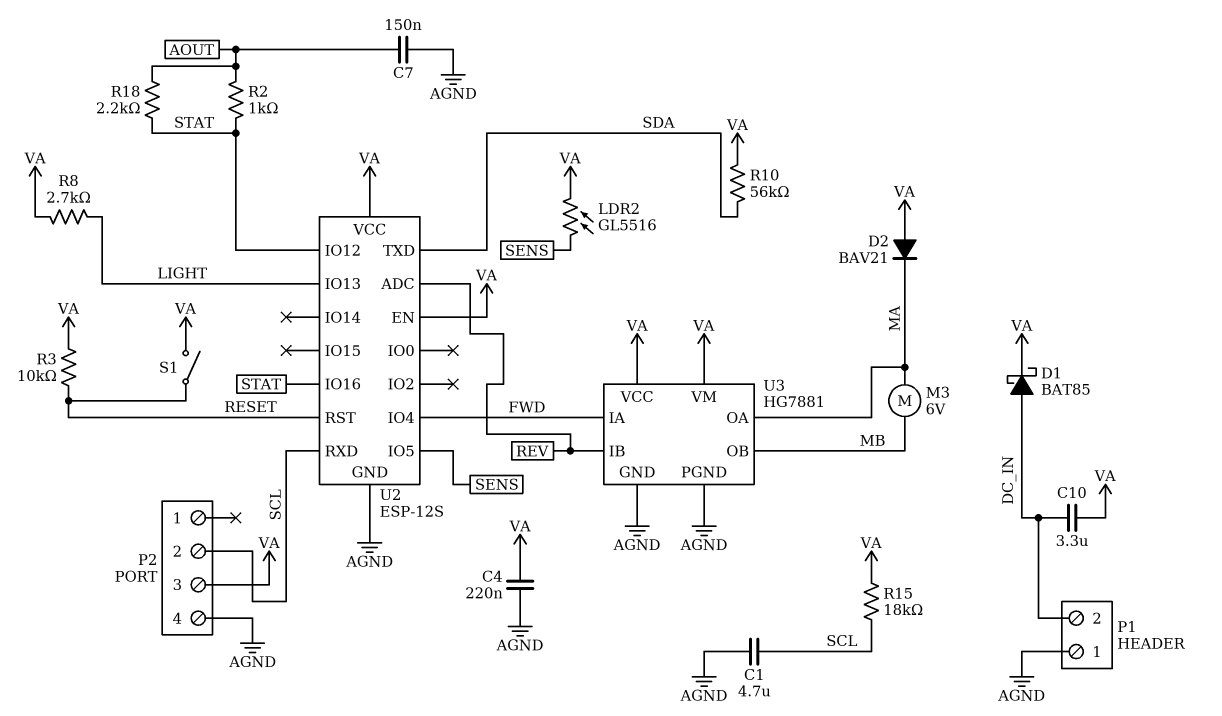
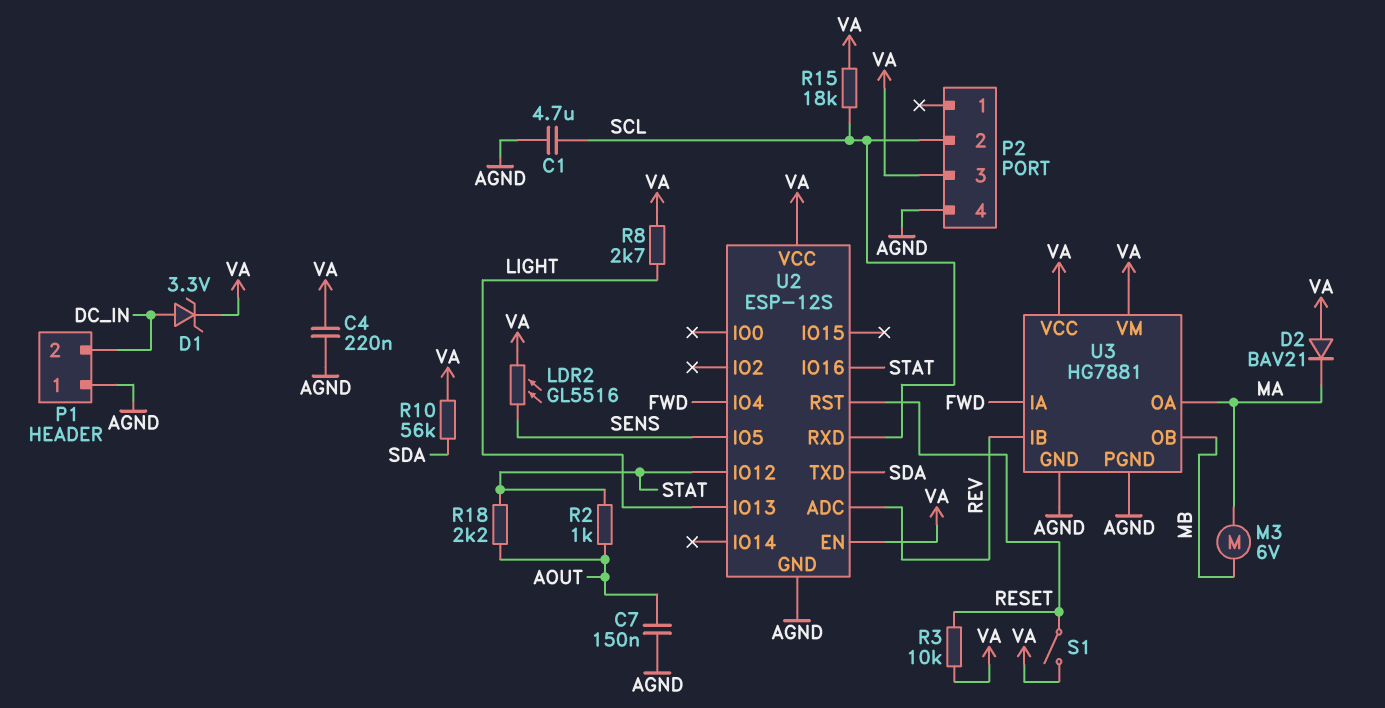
C10: 3.3uF (DC_IN, VA) -> none
D1: schottky BAT85 (A DC_IN, K VA) -> zener 3.3V (A DC_IN, K VA)

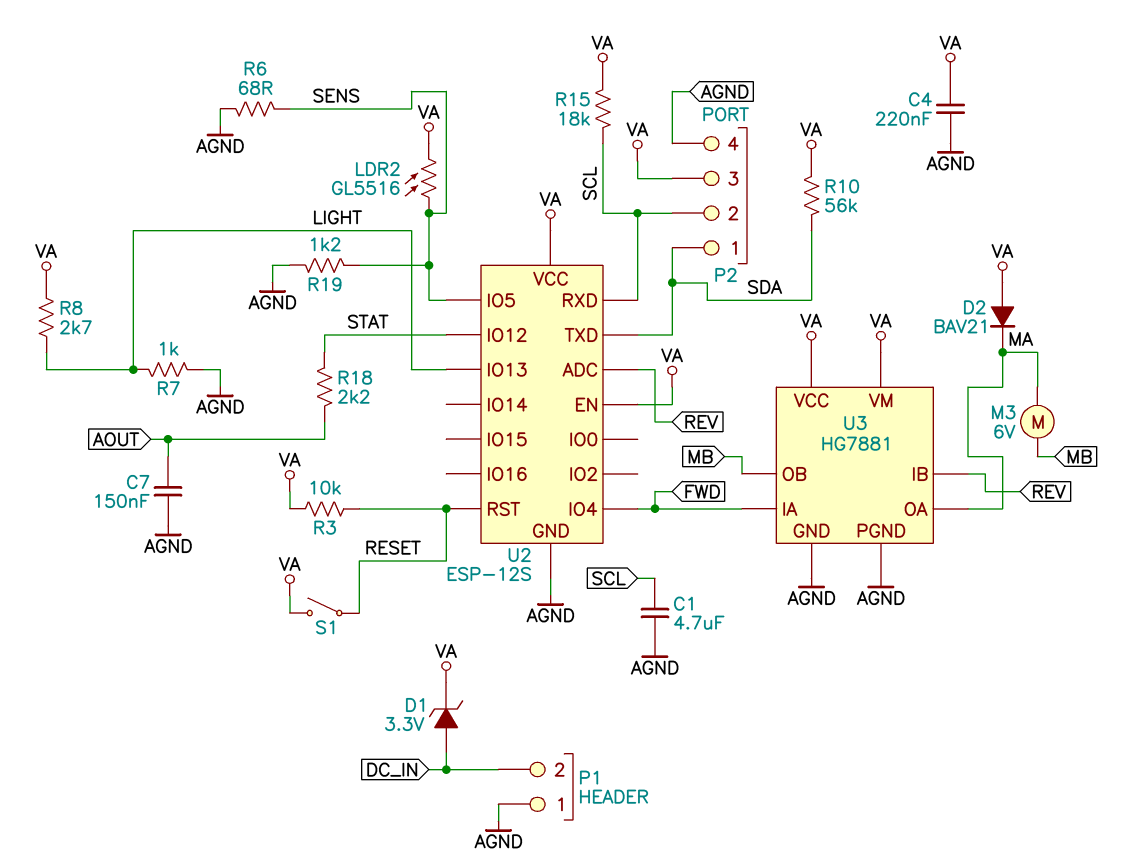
P2 pin 1: none -> SDA
R2: 1k (AOUT, STAT) -> none
R6: none -> 68 (AGND, SENS)
R7: none -> 1k (AGND, LIGHT)
R19: none -> 1.2k (AGND, SENS)
U2 pin IO16: STAT -> none

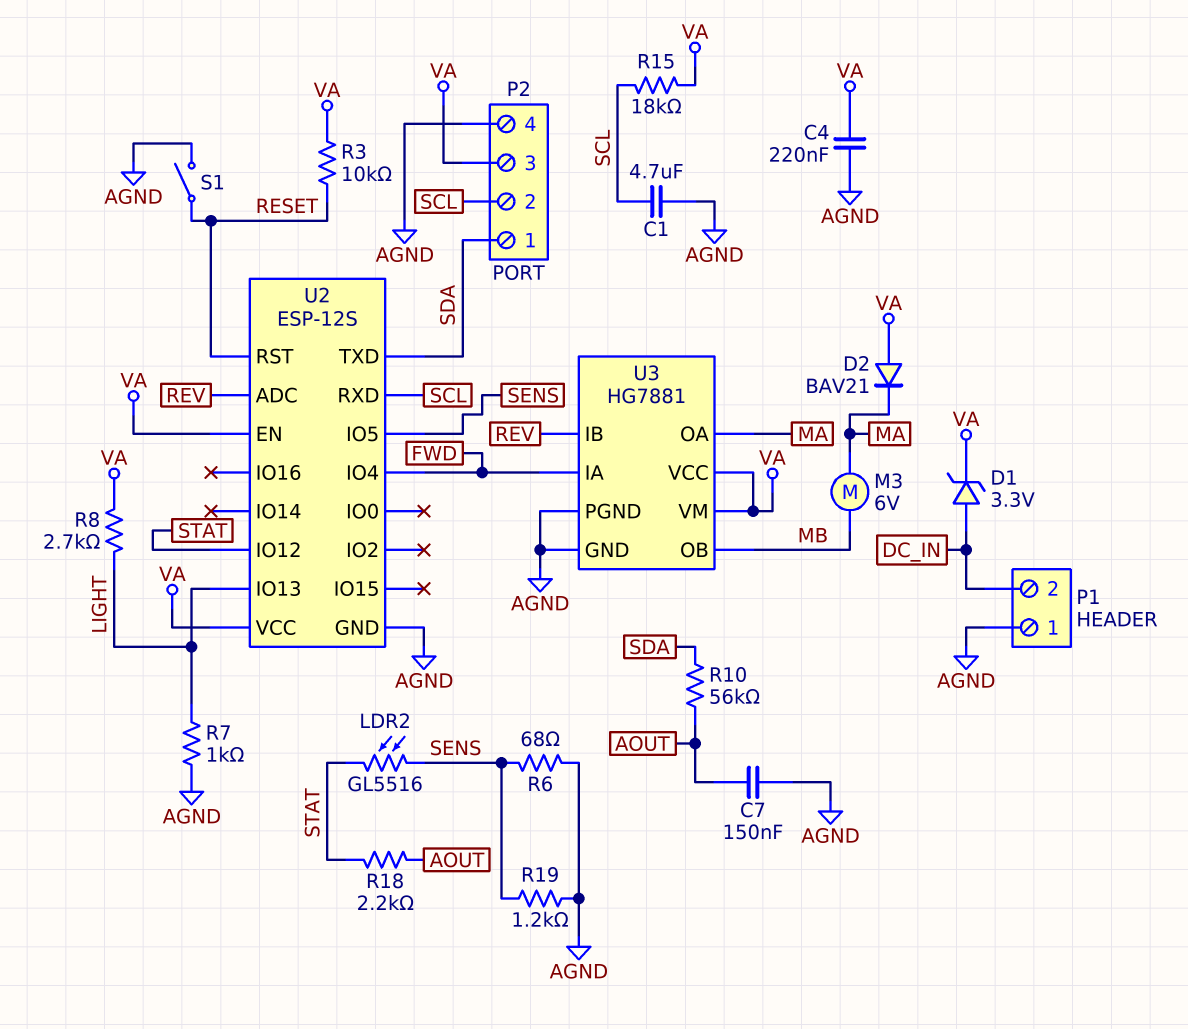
LDR2: GL5516 (SENS, VA) -> GL5516 (SENS, STAT)
R10: 56k (SDA, VA) -> 56k (AOUT, SDA)
S1: switch (RESET, VA) -> switch (AGND, RESET)

